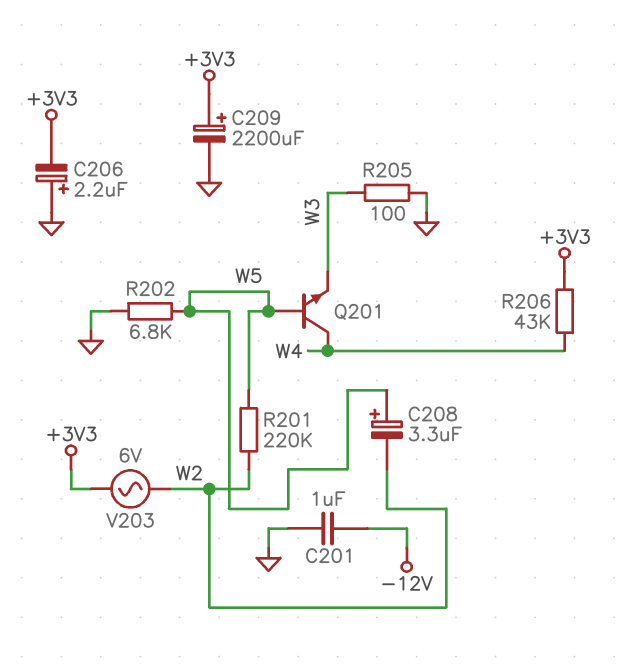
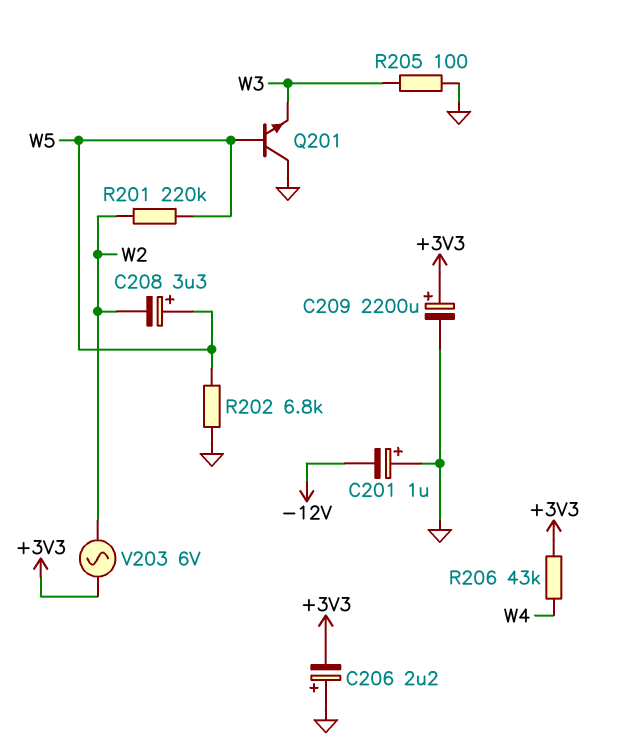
C201: 1uF (-12V, GND) -> 1uF (plus GND, minus -12V)
Q201: NPN (B W5, C W4, E W3) -> NPN (B W5, C GND, E W3)

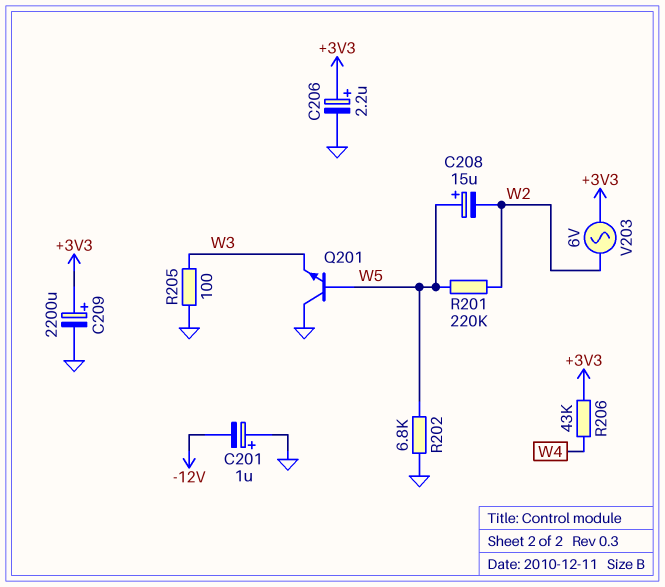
C206: 2.2uF (plus GND, minus +3V3) -> 2.2uF (plus +3V3, minus GND)
C208: 3.3uF (plus W5, minus W2) -> 15uF (plus W5, minus W2)

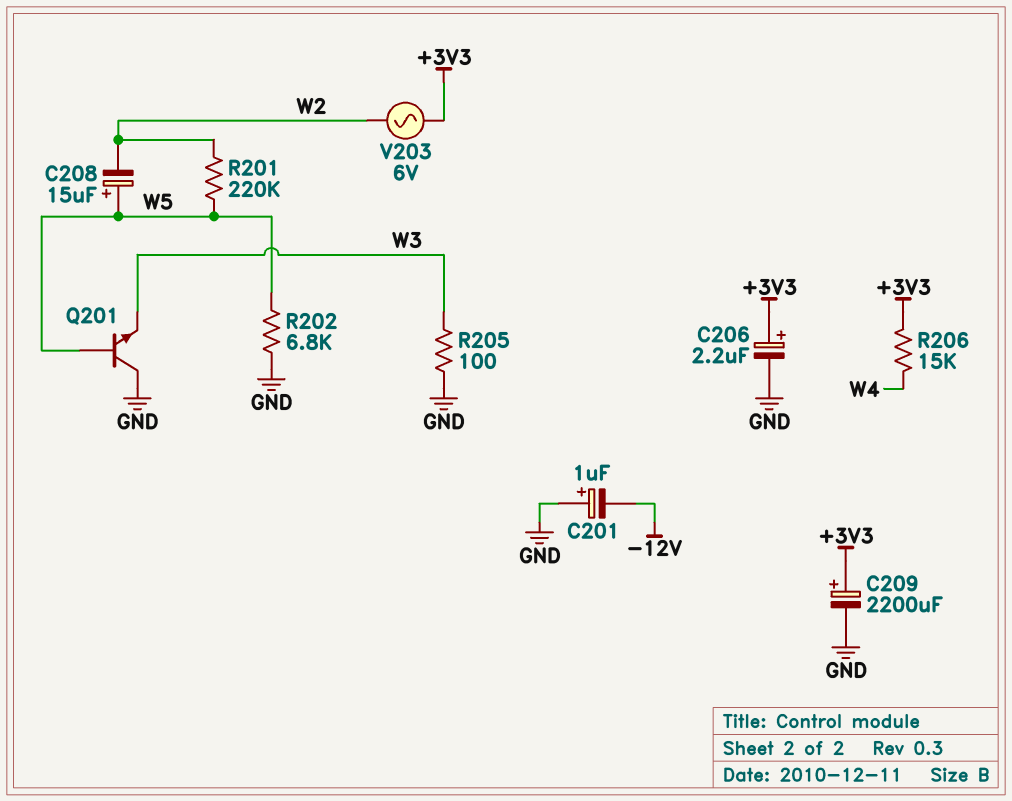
R206: 43k (+3V3, W4) -> 15k (+3V3, W4)

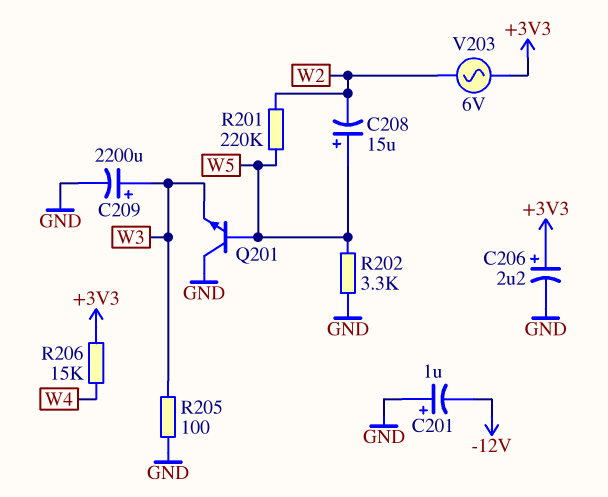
C209: 2200uF (plus +3V3, minus GND) -> 2200uF (plus W3, minus GND)
R202: 6.8k (GND, W5) -> 3.3k (GND, W5)

